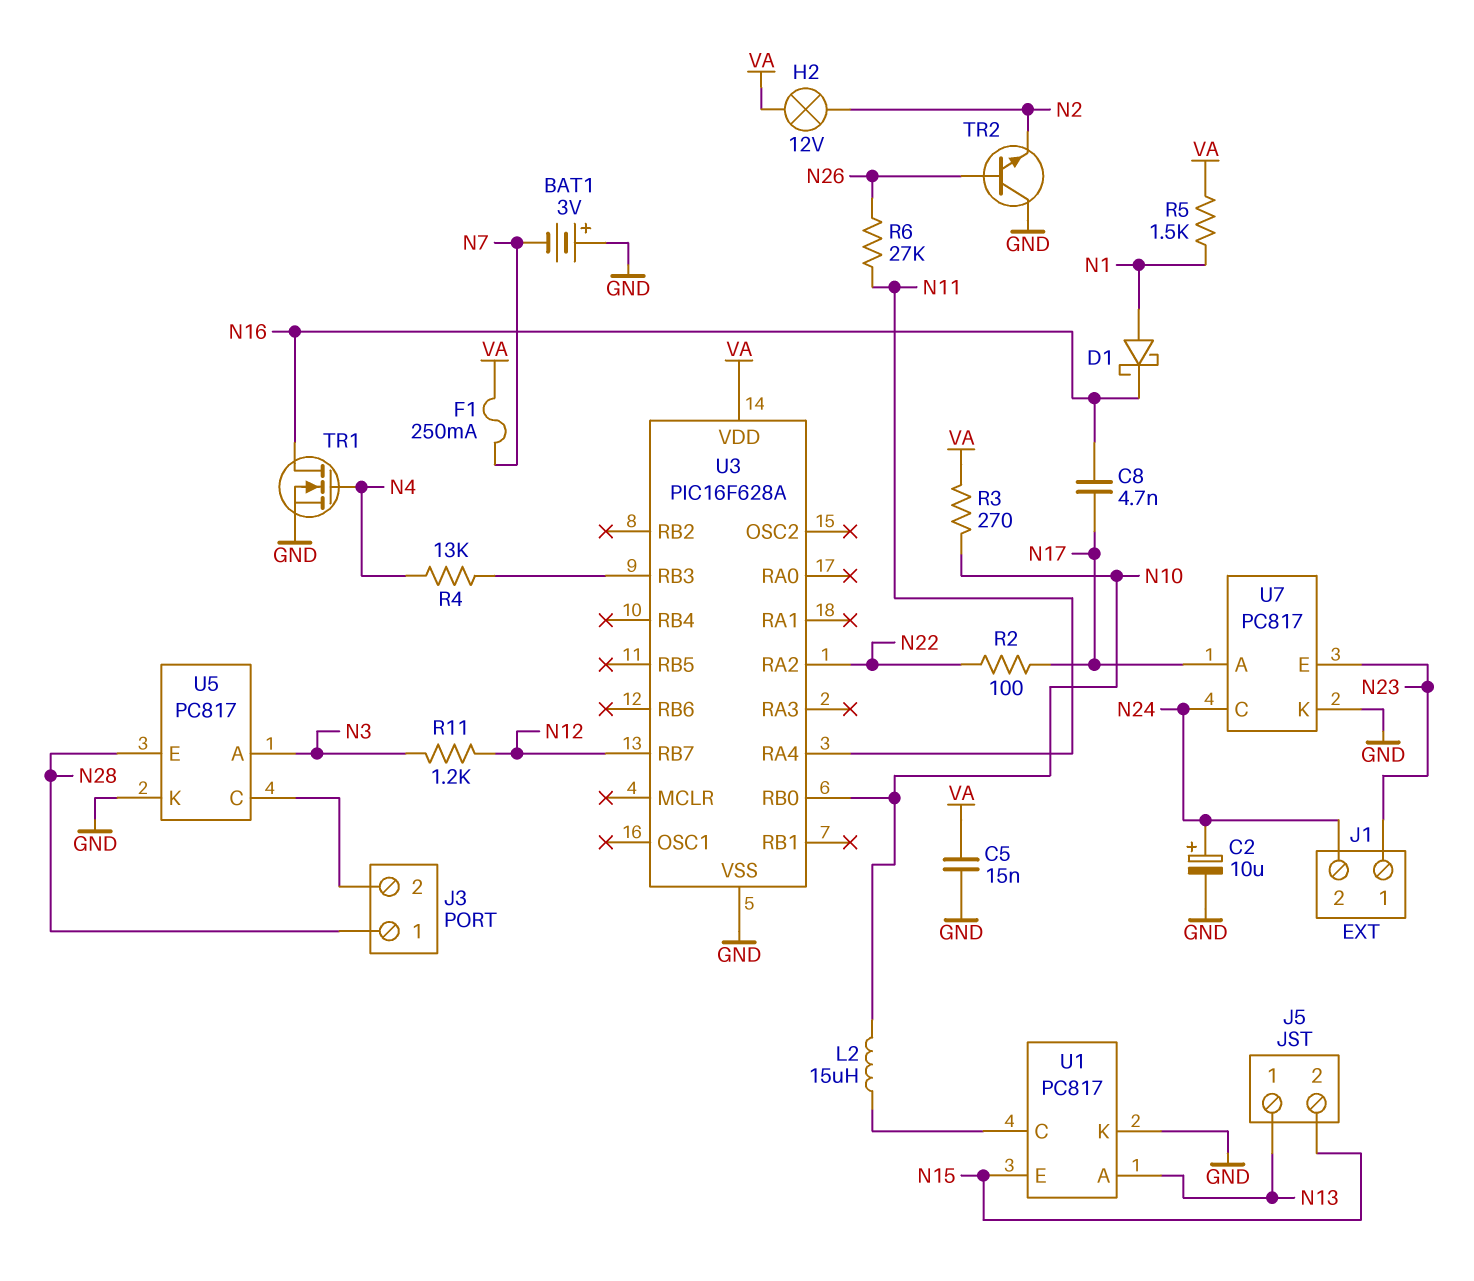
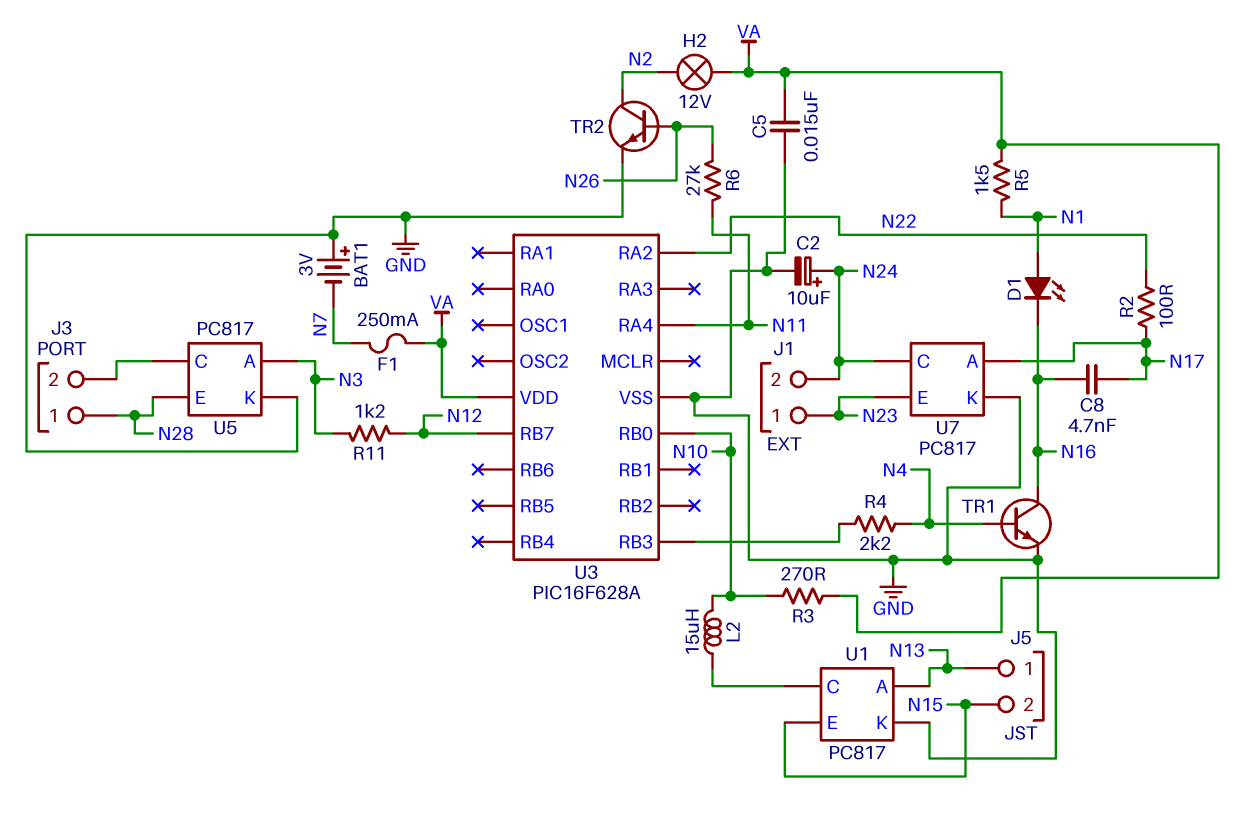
D1: schottky (A N1, K N16) -> LED (A N1, K N16)
R4: 13k (N4, U3/RB3) -> 2.2k (N4, U3/RB3)
TR1: NMOS (G N4, D N16, S GND) -> NPN (B N4, C N16, E GND)
TR2: NPN (B N26, C GND, E N2) -> NPN (B N26, C N2, E GND)

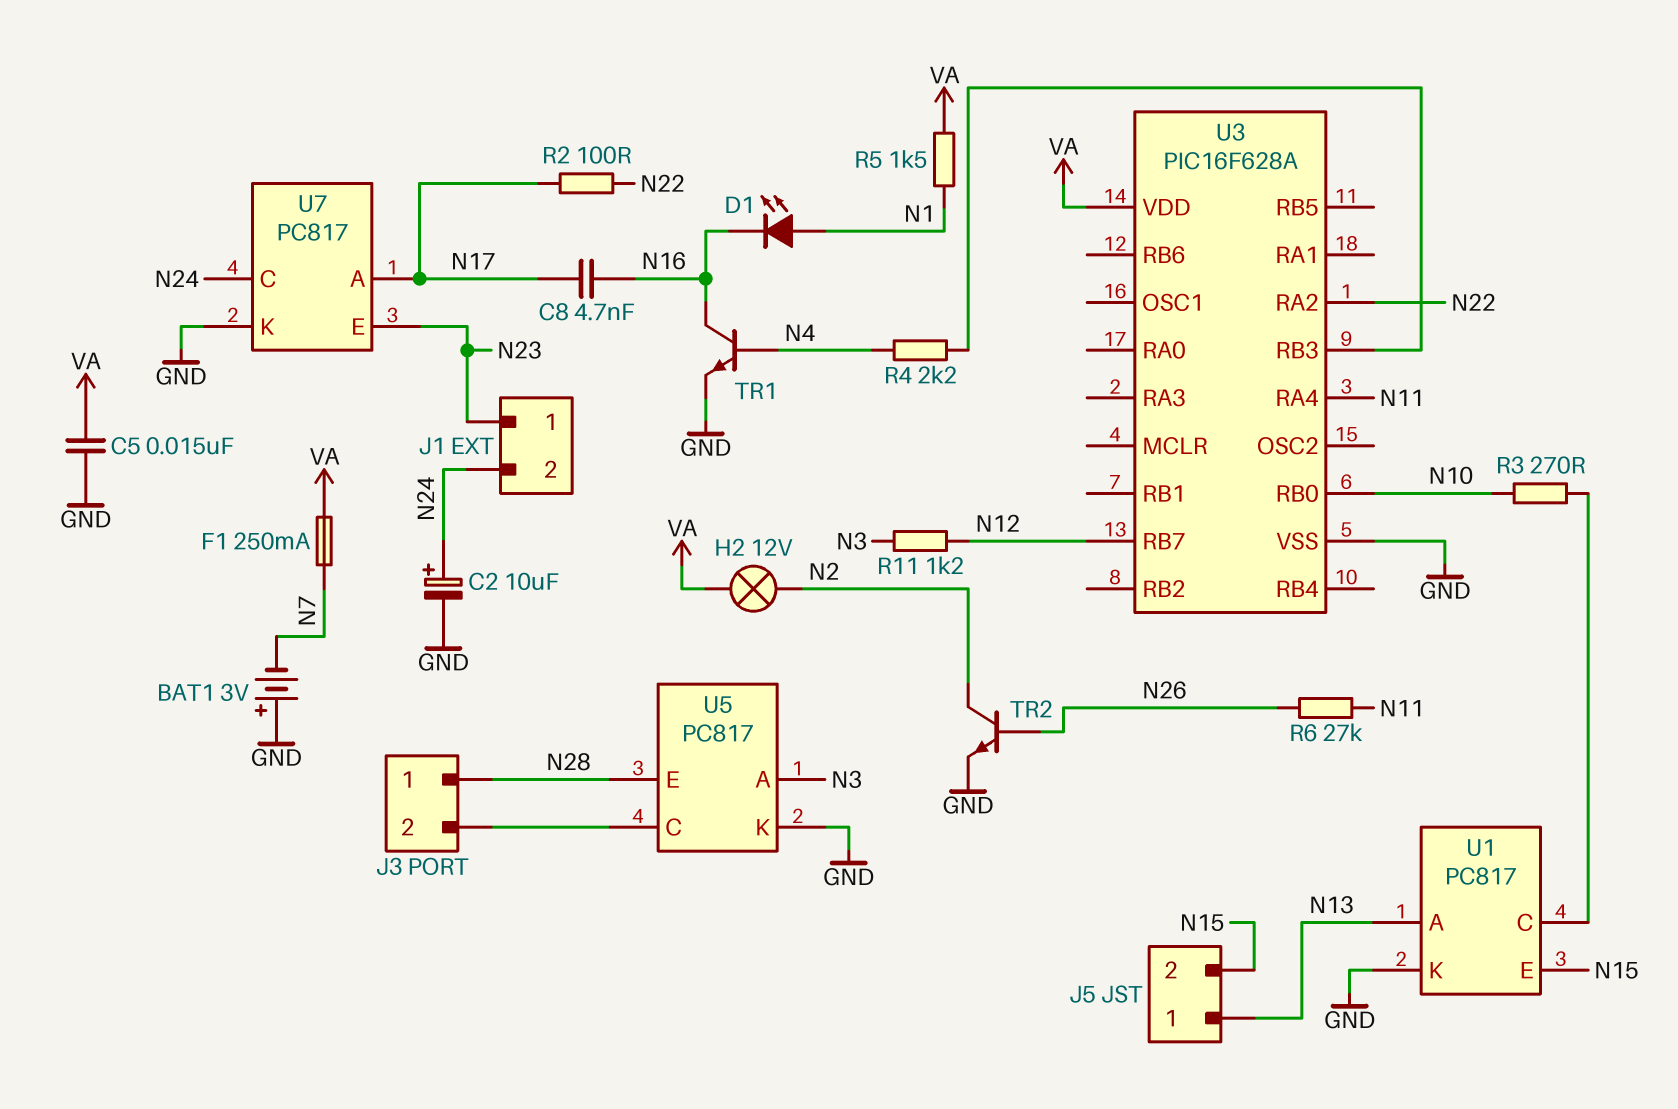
L2: 15uH (N10, U1/C) -> none
R3: 270 (N10, VA) -> 270 (N10, U1/C)

